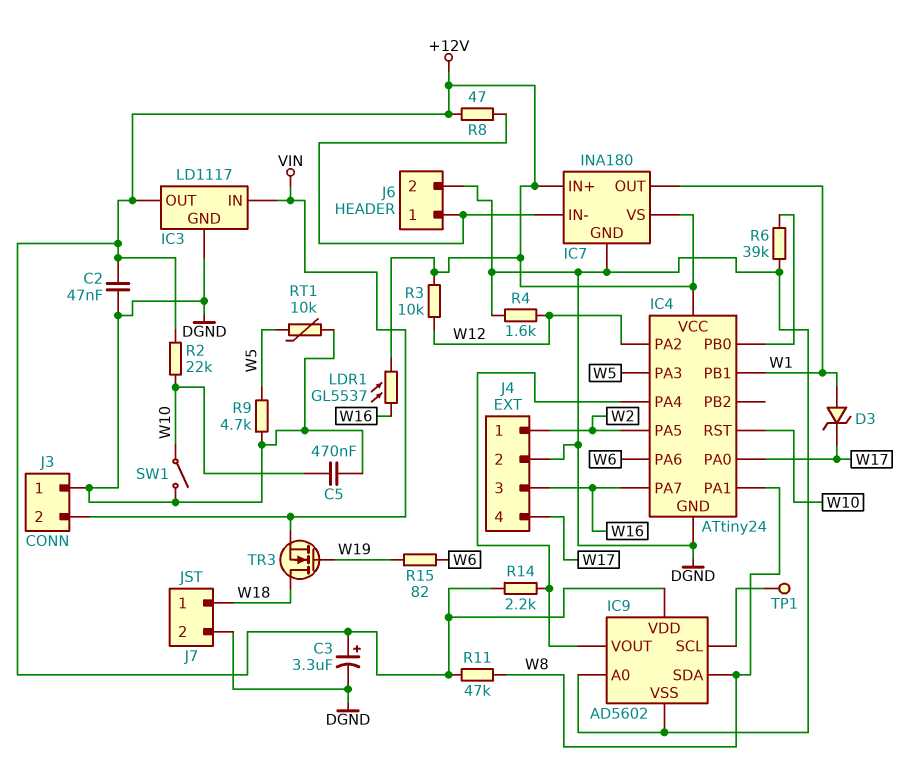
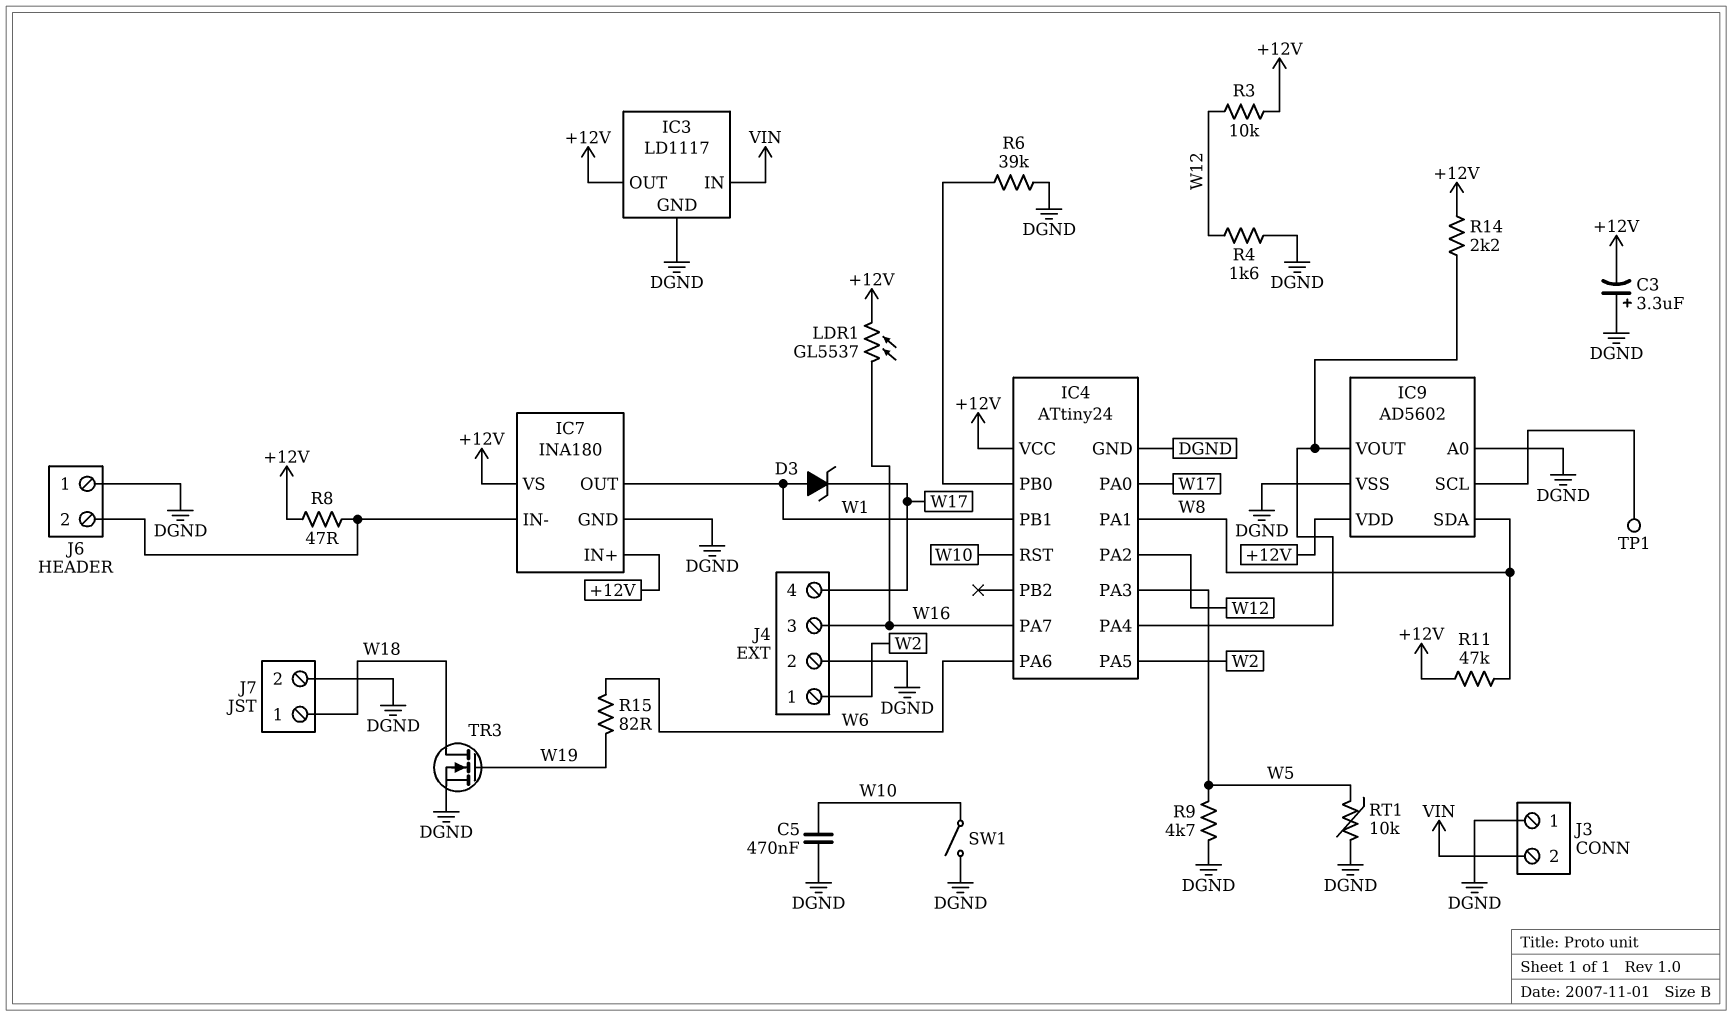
C2: 47nF (+12V, DGND) -> none
C3: 3.3uF (plus +12V, minus DGND) -> 3.3uF (plus DGND, minus +12V)
J6 pin 1: IC7/IN- -> DGND
J6 pin 2: DGND -> IC7/IN-
R2: 22k (+12V, W10) -> none
TR3: NMOS (G W19, D W18, S VIN) -> NMOS (G W19, D W18, S DGND)

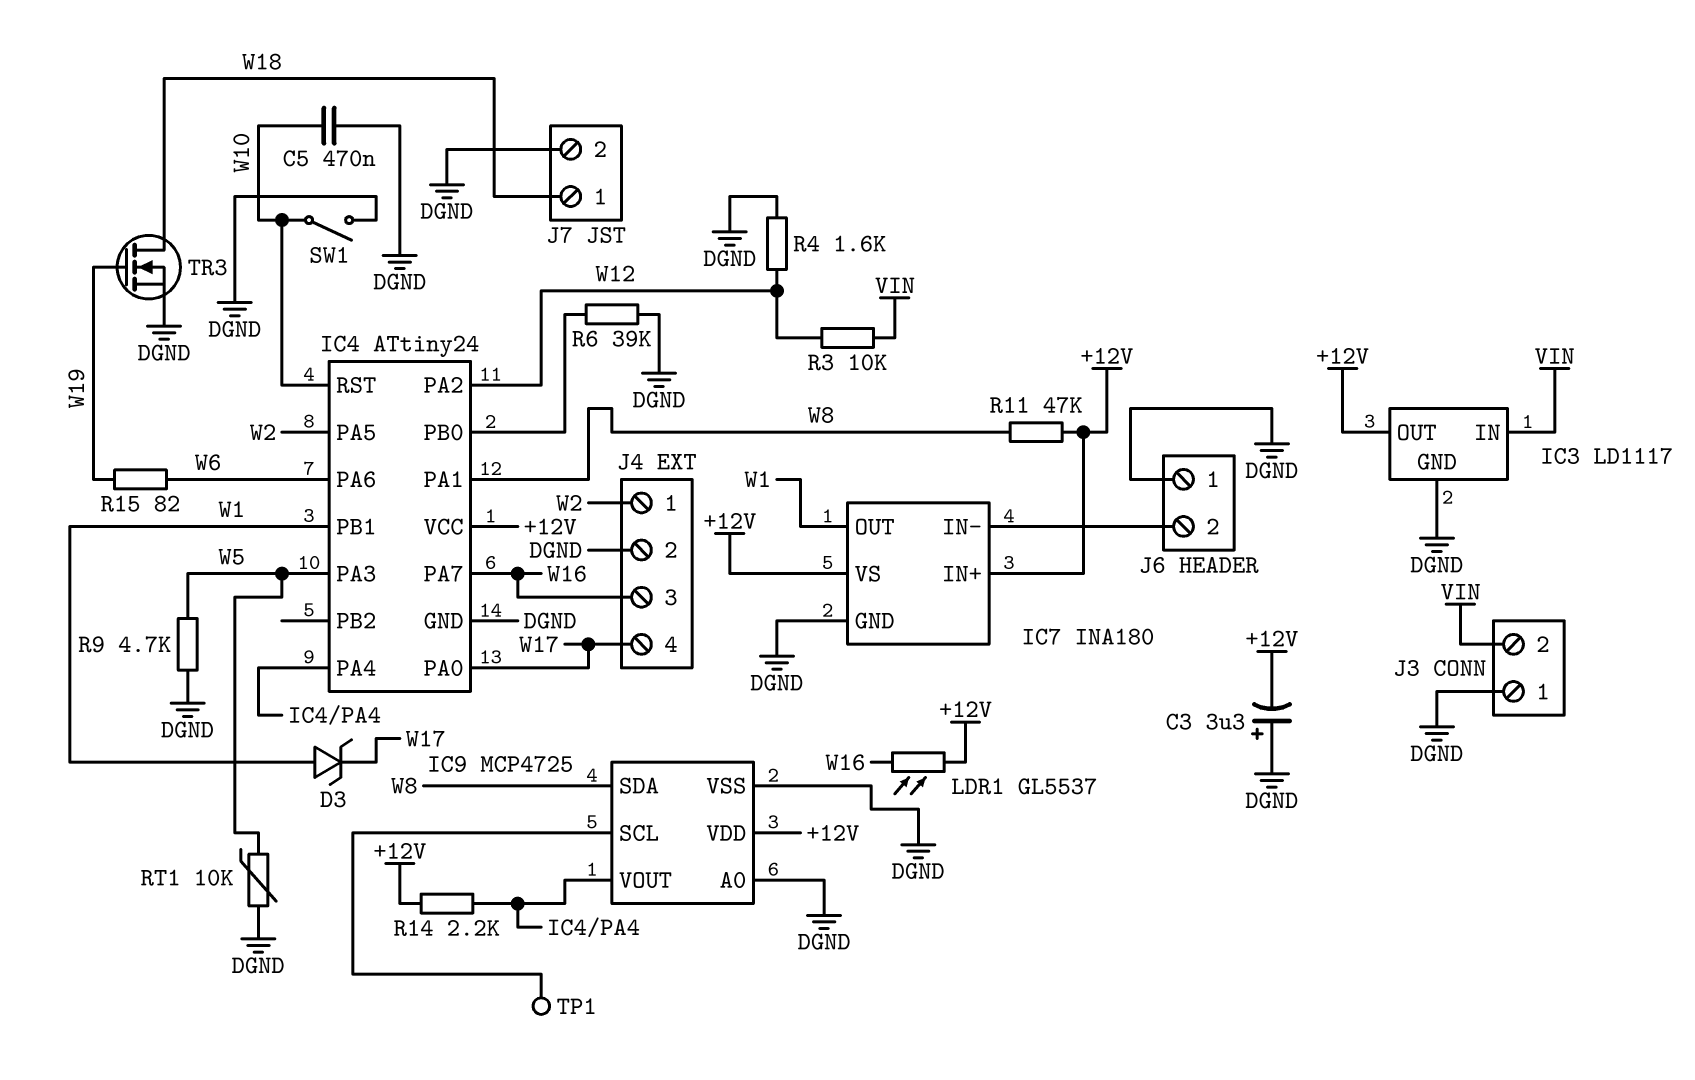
IC9: AD5602 -> MCP4725
R3: 10k (+12V, W12) -> 10k (VIN, W12)
R8: 47 (+12V, IC7/IN-) -> none

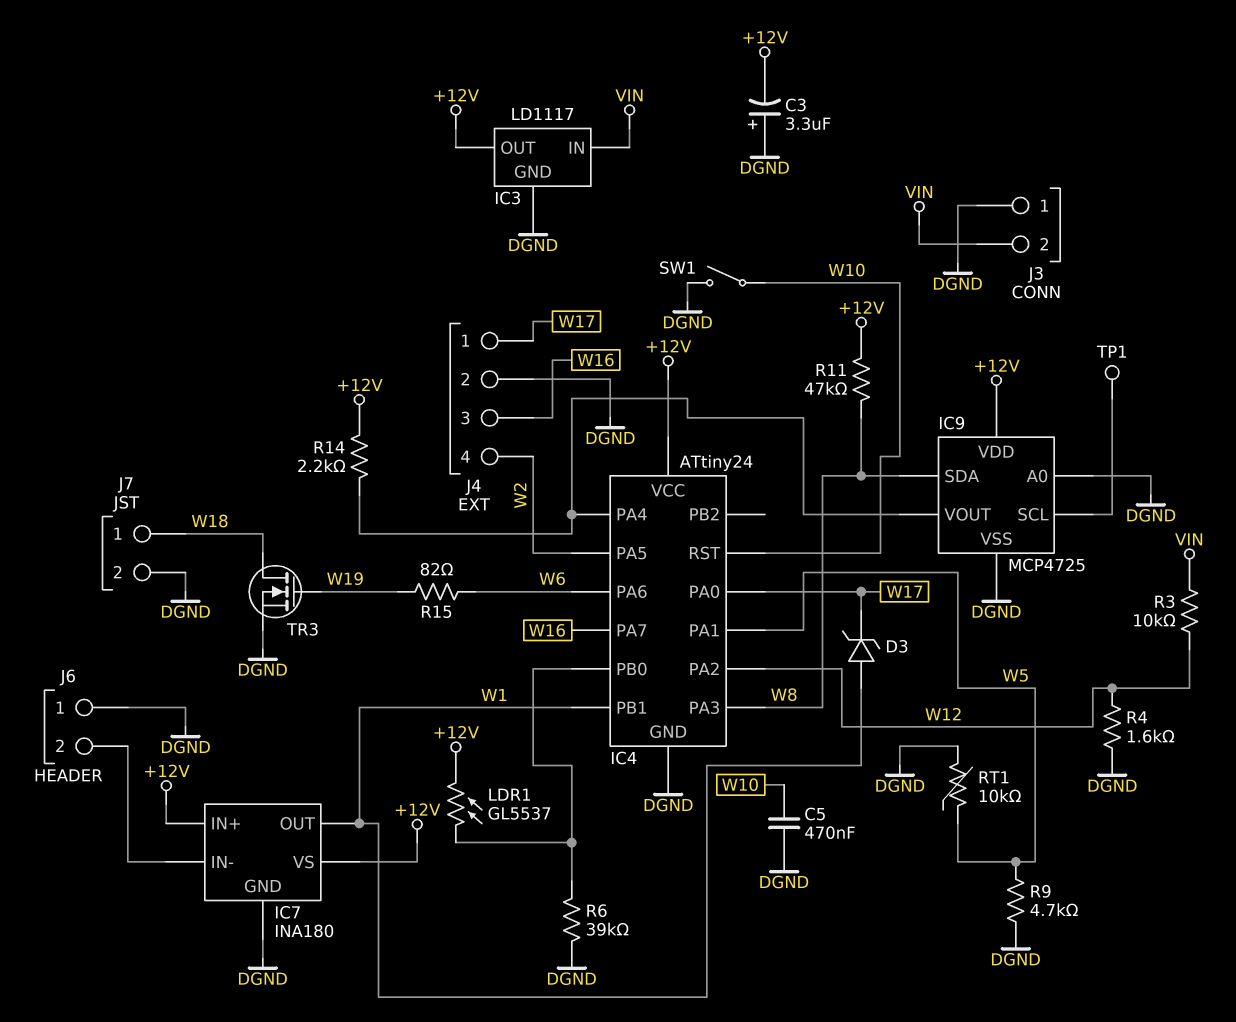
IC4 pin PA1: W8 -> W5
IC4 pin PA3: W5 -> W8
J4 pin 1: W2 -> W17
J4 pin 4: W17 -> W2
LDR1: GL5537 (+12V, W16) -> GL5537 (+12V, IC4/PB0)

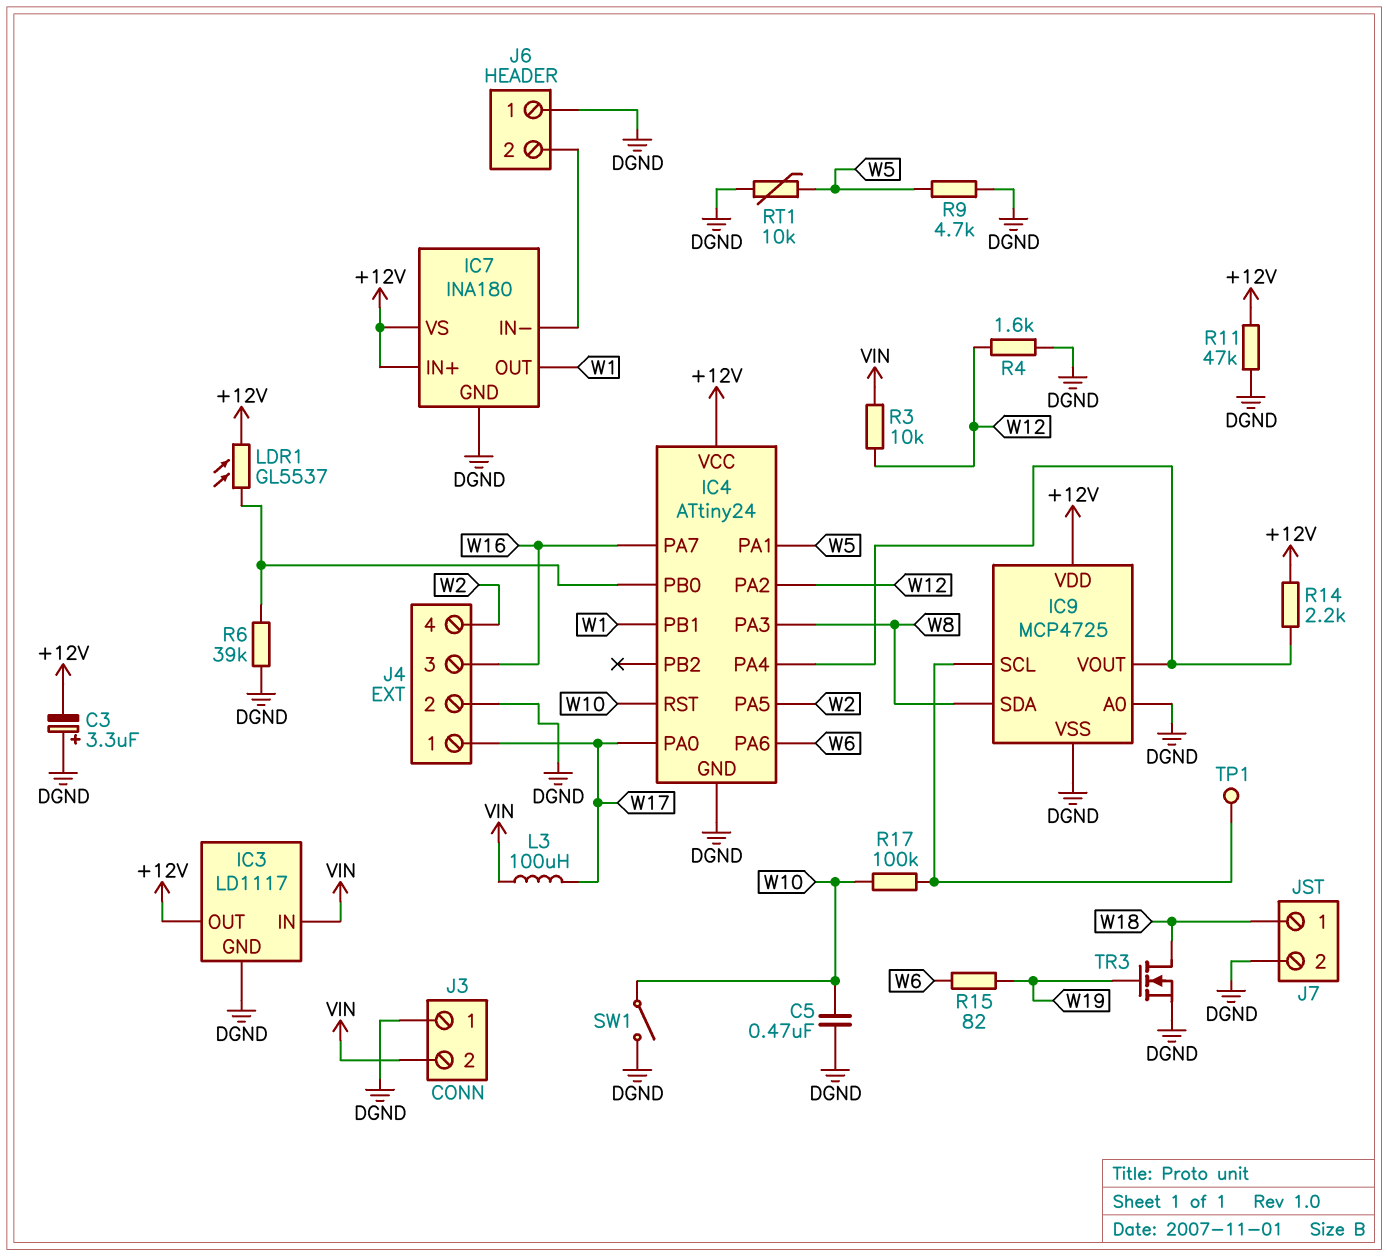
D3: zener (A W1, K W17) -> none
L3: none -> 100uH (VIN, W17)
R11: 47k (+12V, W8) -> 47k (+12V, DGND)
R17: none -> 100k (IC9/SCL, W10)

